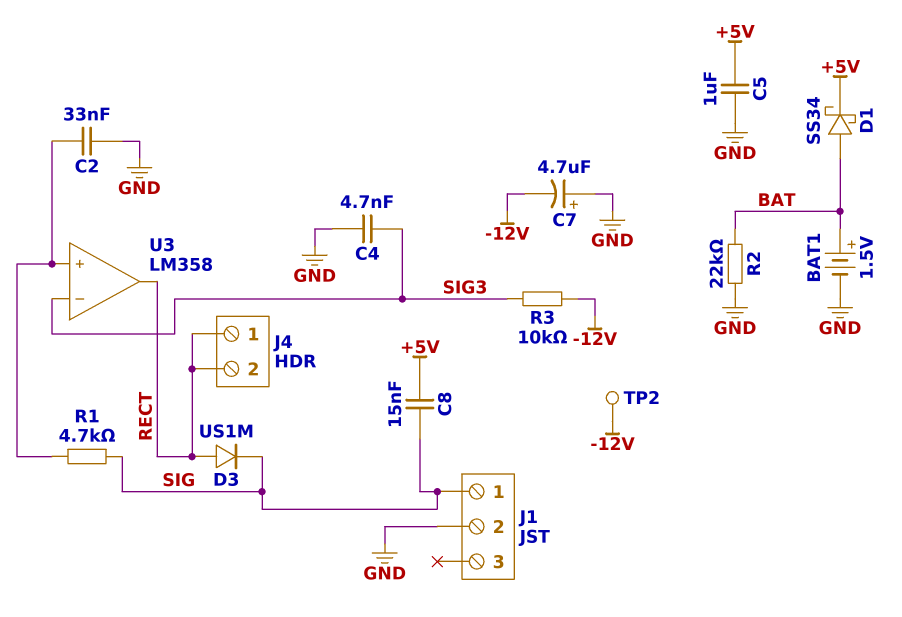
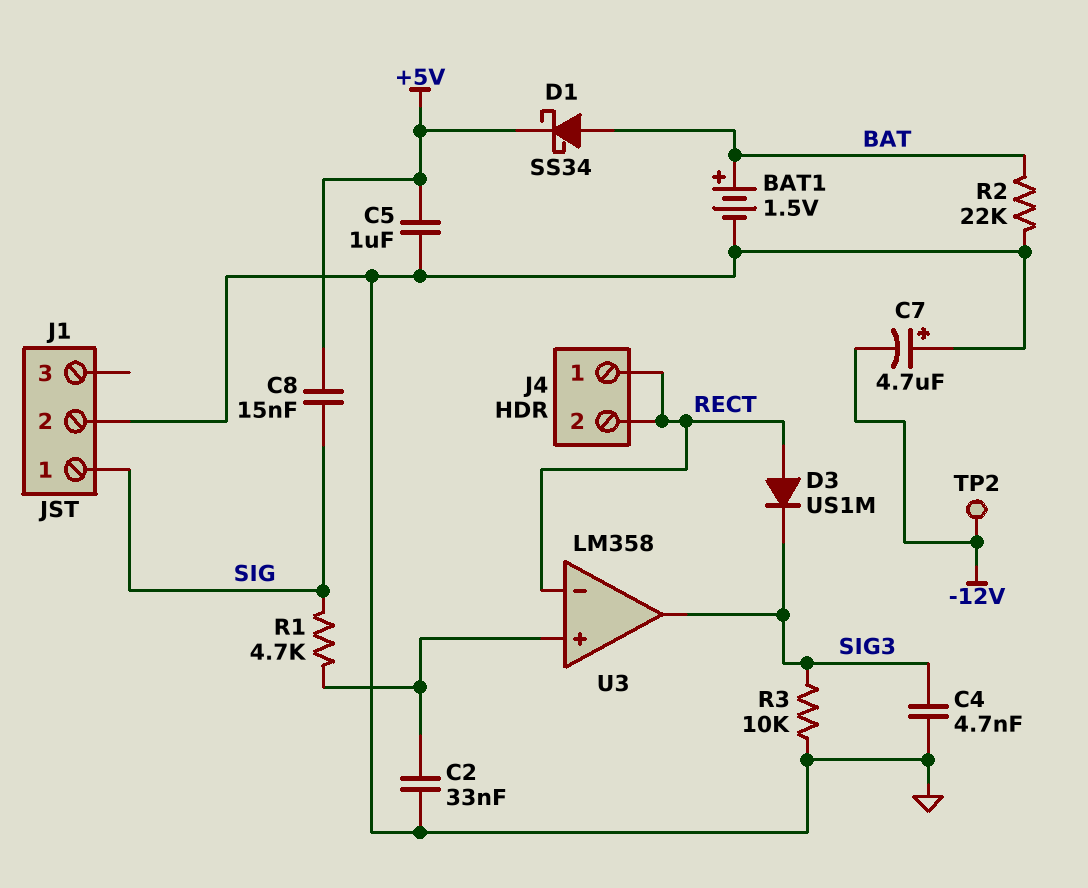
D3: diode US1M (A RECT, K SIG) -> diode US1M (A RECT, K SIG3)
R3: 10k (-12V, SIG3) -> 10k (GND, SIG3)
U3 pin in-: SIG3 -> RECT
U3 pin out: RECT -> SIG3

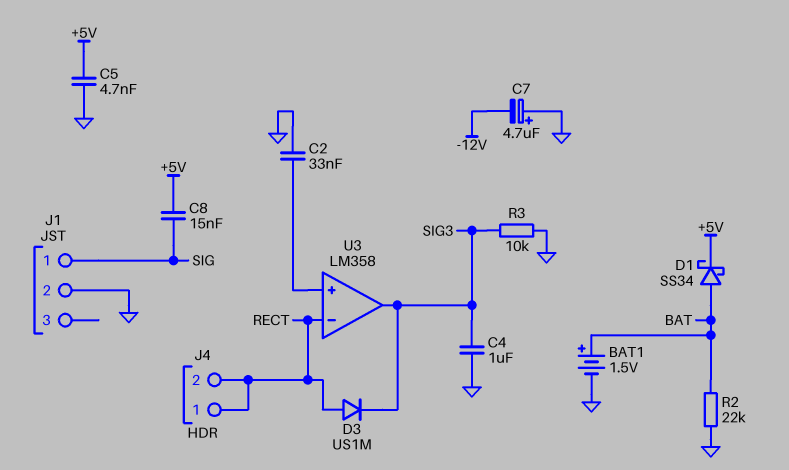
C4: 4.7nF (GND, SIG3) -> 1uF (GND, SIG3)
C5: 1uF (+5V, GND) -> 4.7nF (+5V, GND)
R1: 4.7k (SIG, U3/in+) -> none
TP2: test point (-12V) -> none

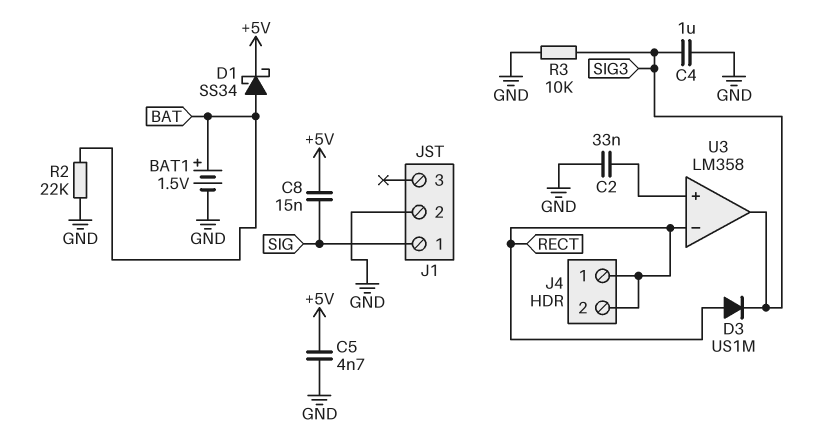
C7: 4.7uF (plus GND, minus -12V) -> none

